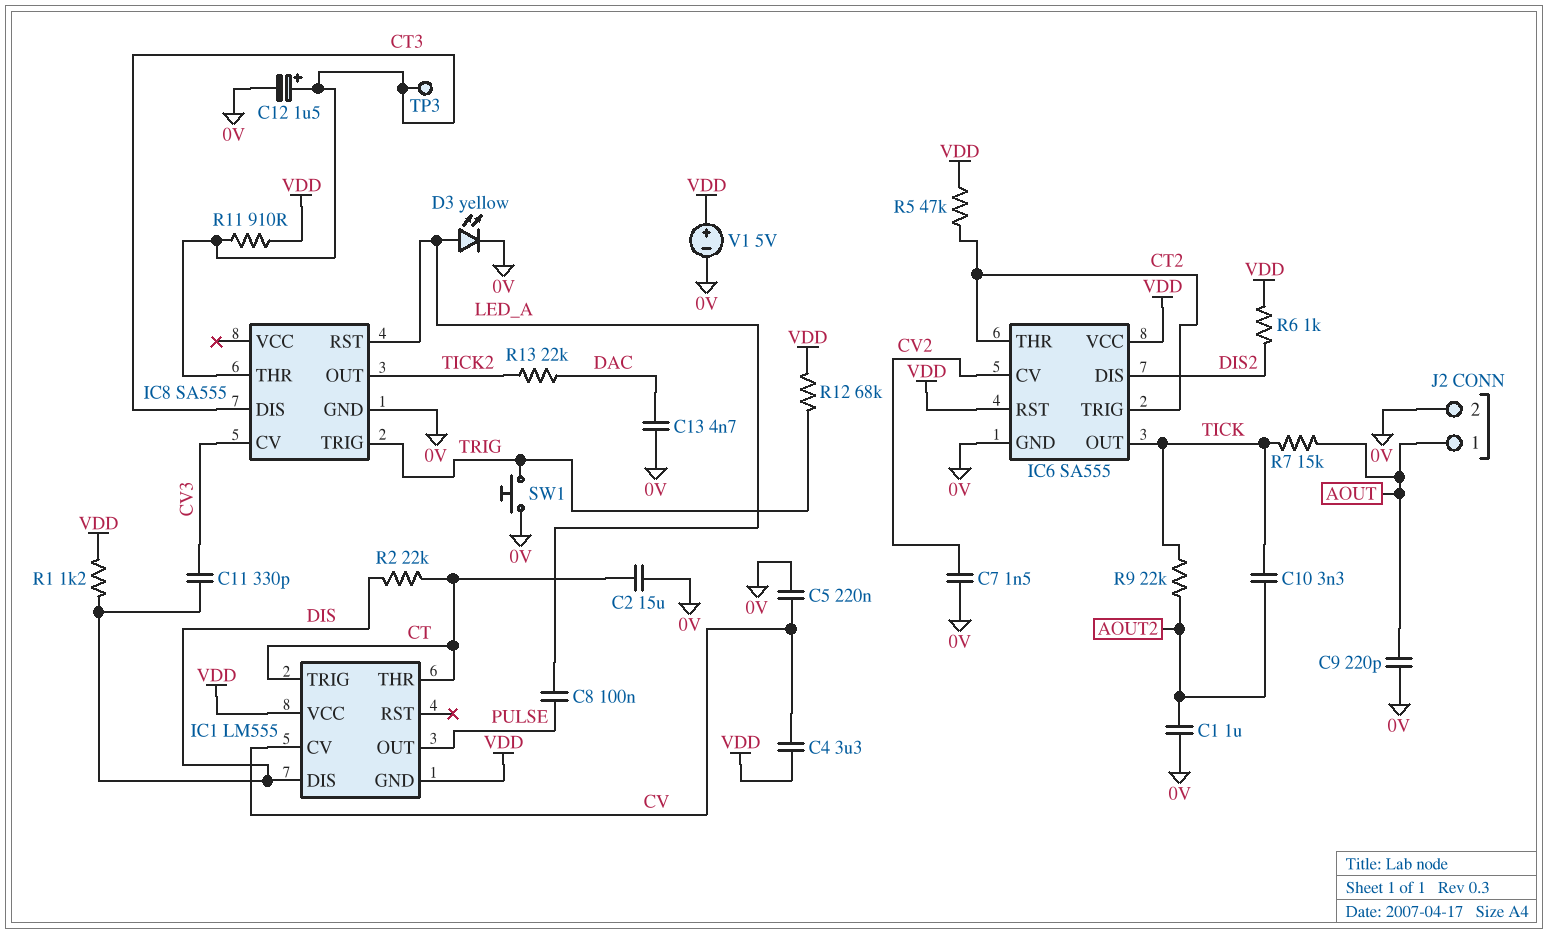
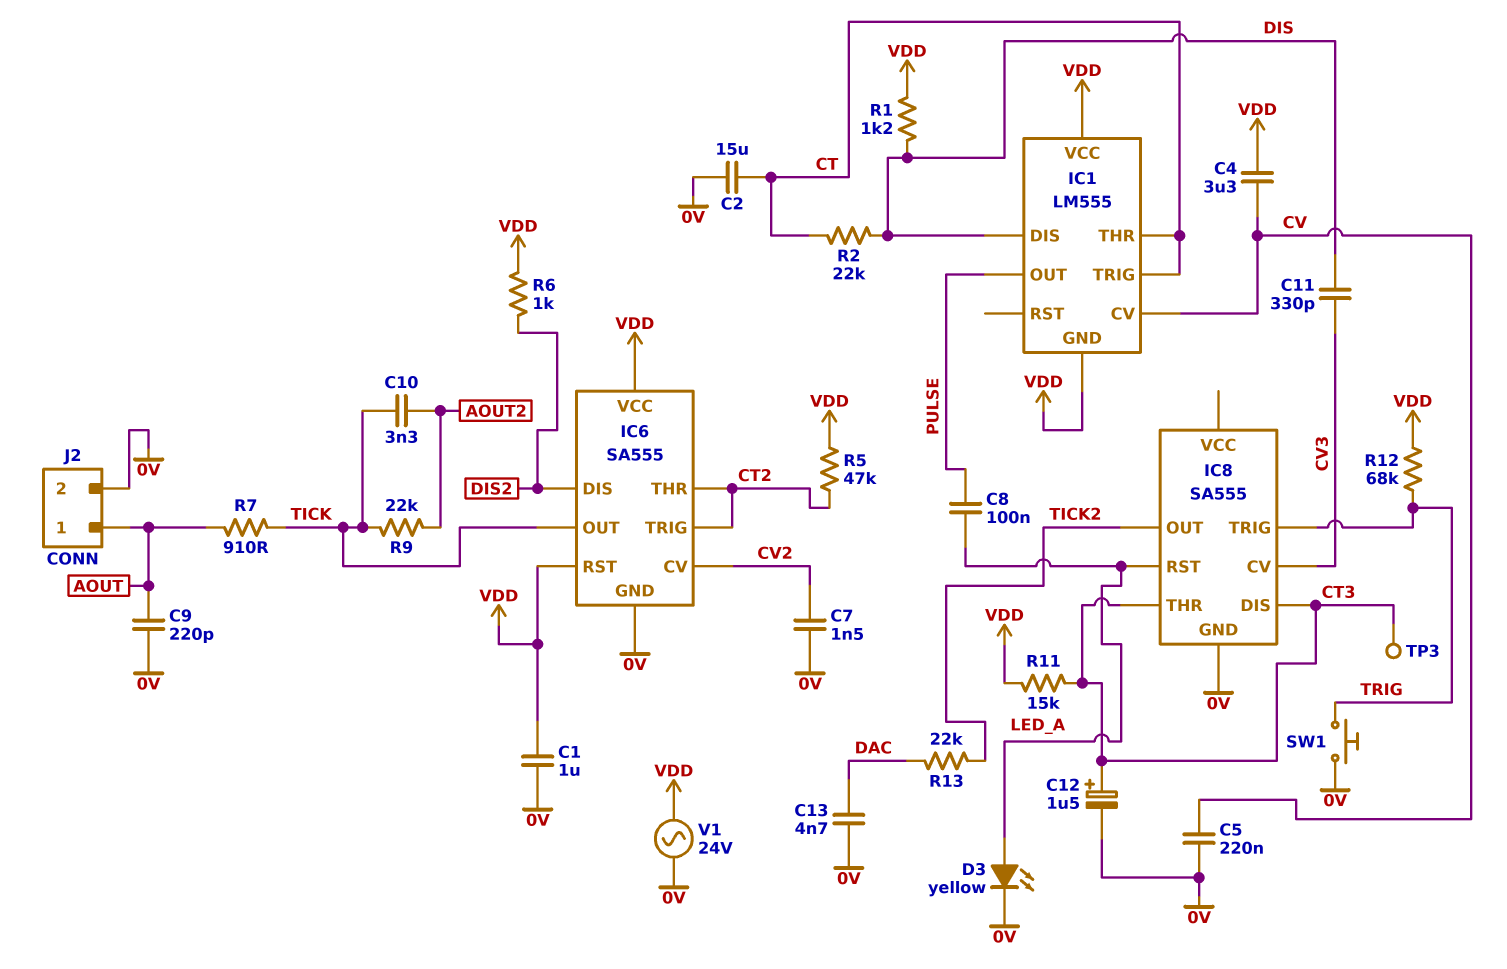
C1: 1uF (0V, AOUT2) -> 1uF (0V, VDD)
R7: 15k (AOUT, TICK) -> 910 (AOUT, TICK)
R11: 910 (CT3, VDD) -> 15k (CT3, VDD)
V1: 5V (plus VDD, minus 0V) -> AC 24V (0V, VDD)

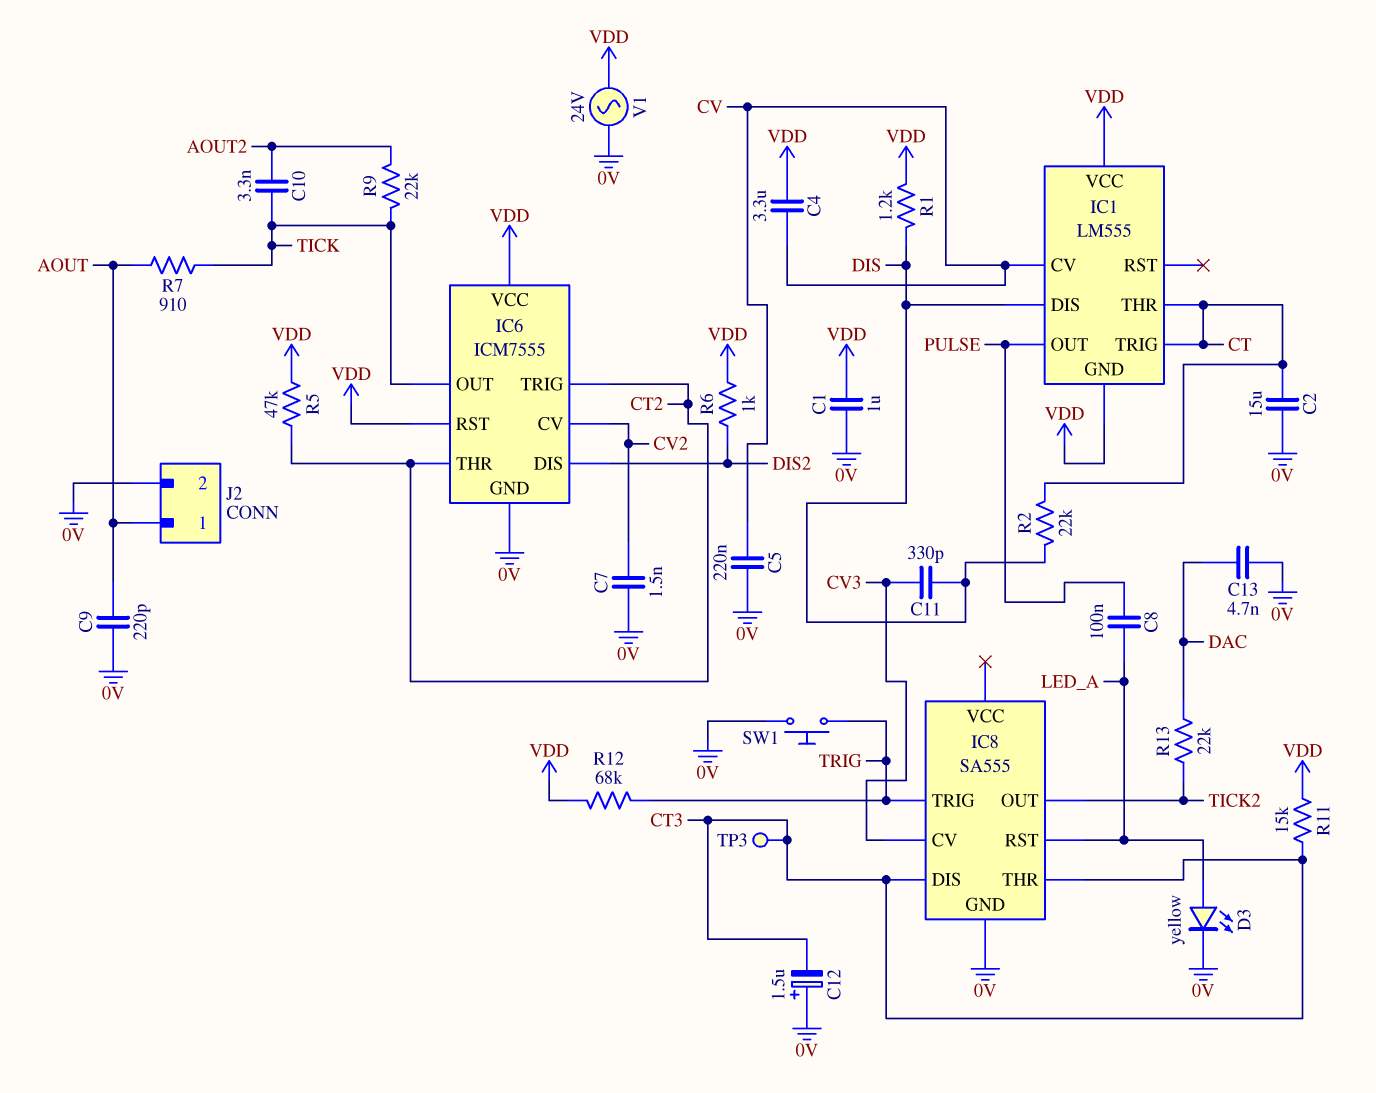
C12: 1.5uF (plus CT3, minus 0V) -> 1.5uF (plus 0V, minus CT3)
IC6: SA555 -> ICM7555

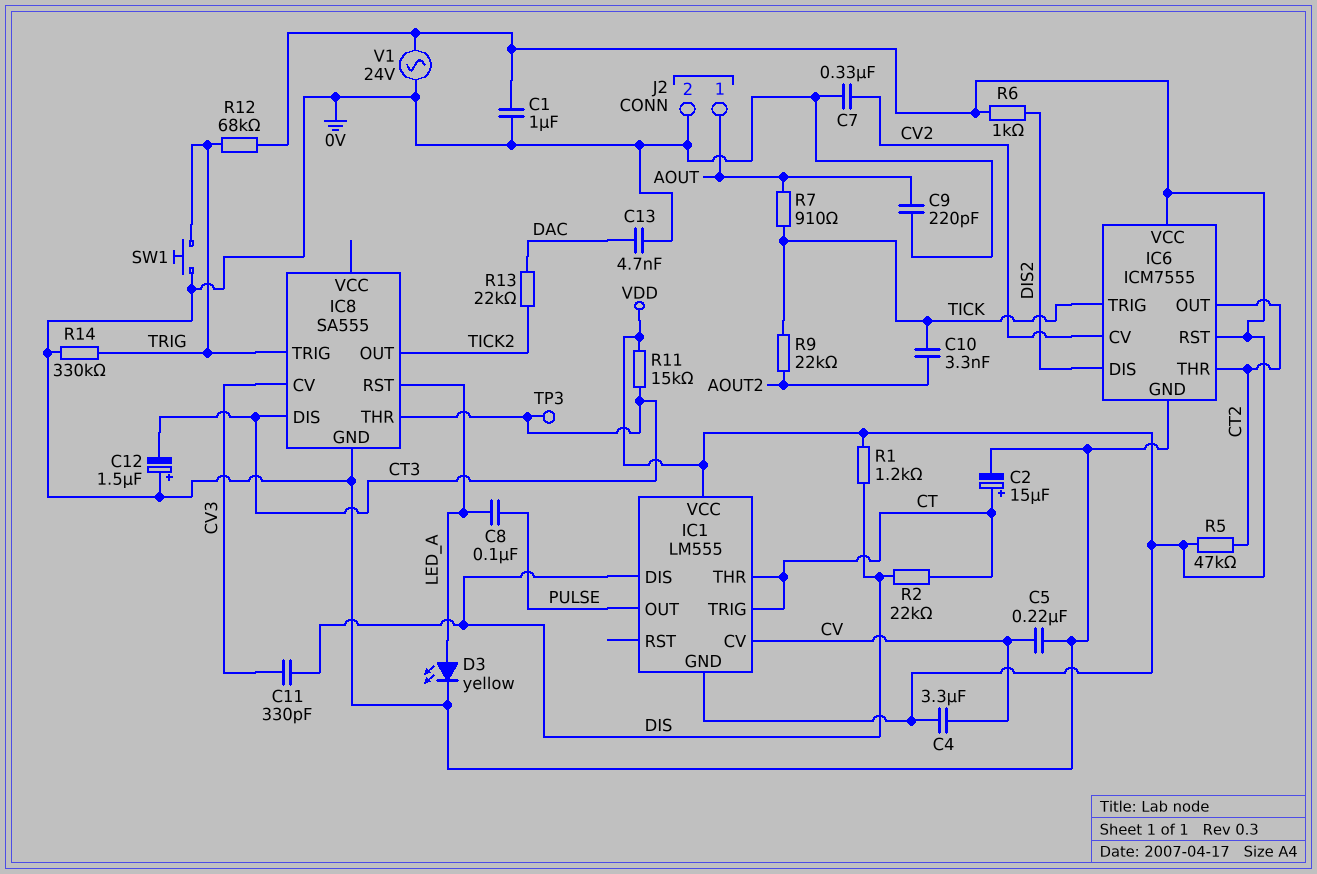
C2: 15uF (0V, CT) -> 15uF (plus CT, minus 0V)
C7: 1.5nF (0V, CV2) -> 330nF (0V, CV2)
IC6 pin OUT: TICK -> CT2
IC6 pin TRIG: CT2 -> TICK
R14: none -> 330k (0V, TRIG)

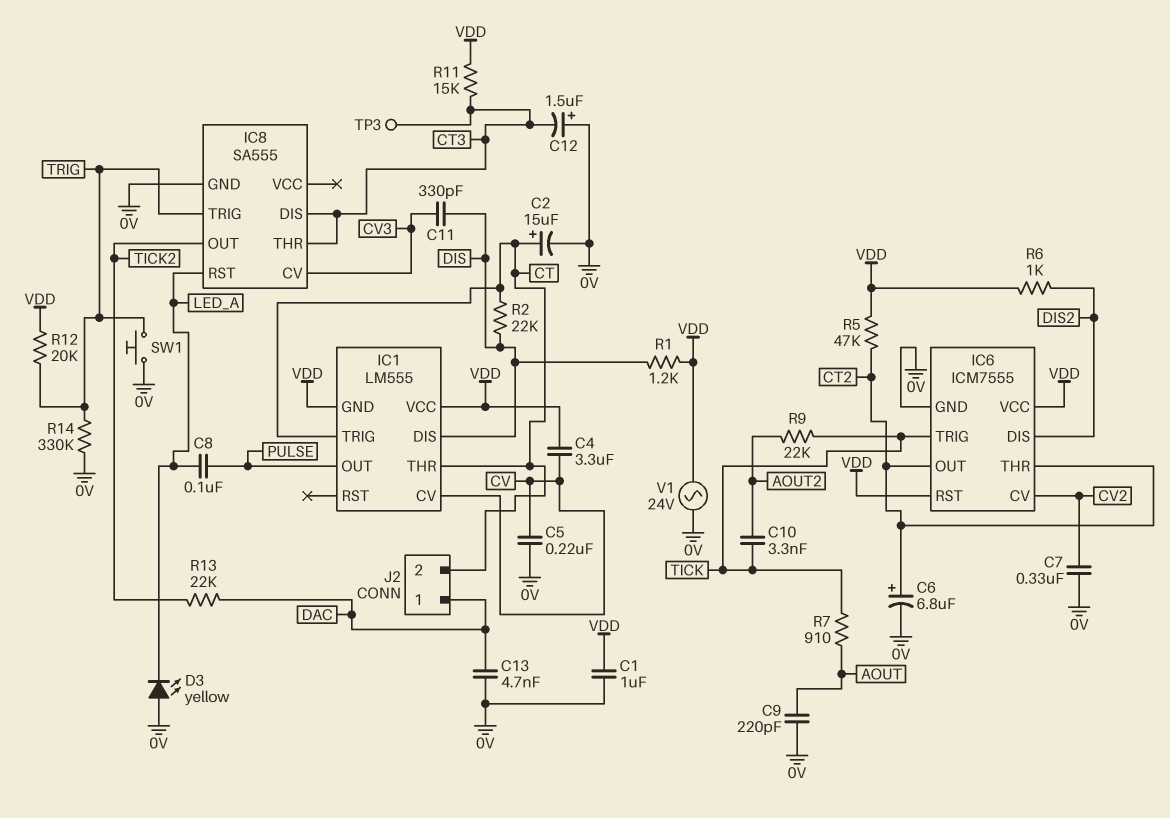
C6: none -> 6.8uF (plus CT2, minus 0V)
D3: LED yellow (A LED_A, K 0V) -> LED yellow (A 0V, K LED_A)
J2 pin 1: AOUT -> DAC
J2 pin 2: 0V -> CT
R12: 68k (TRIG, VDD) -> 20k (TRIG, VDD)

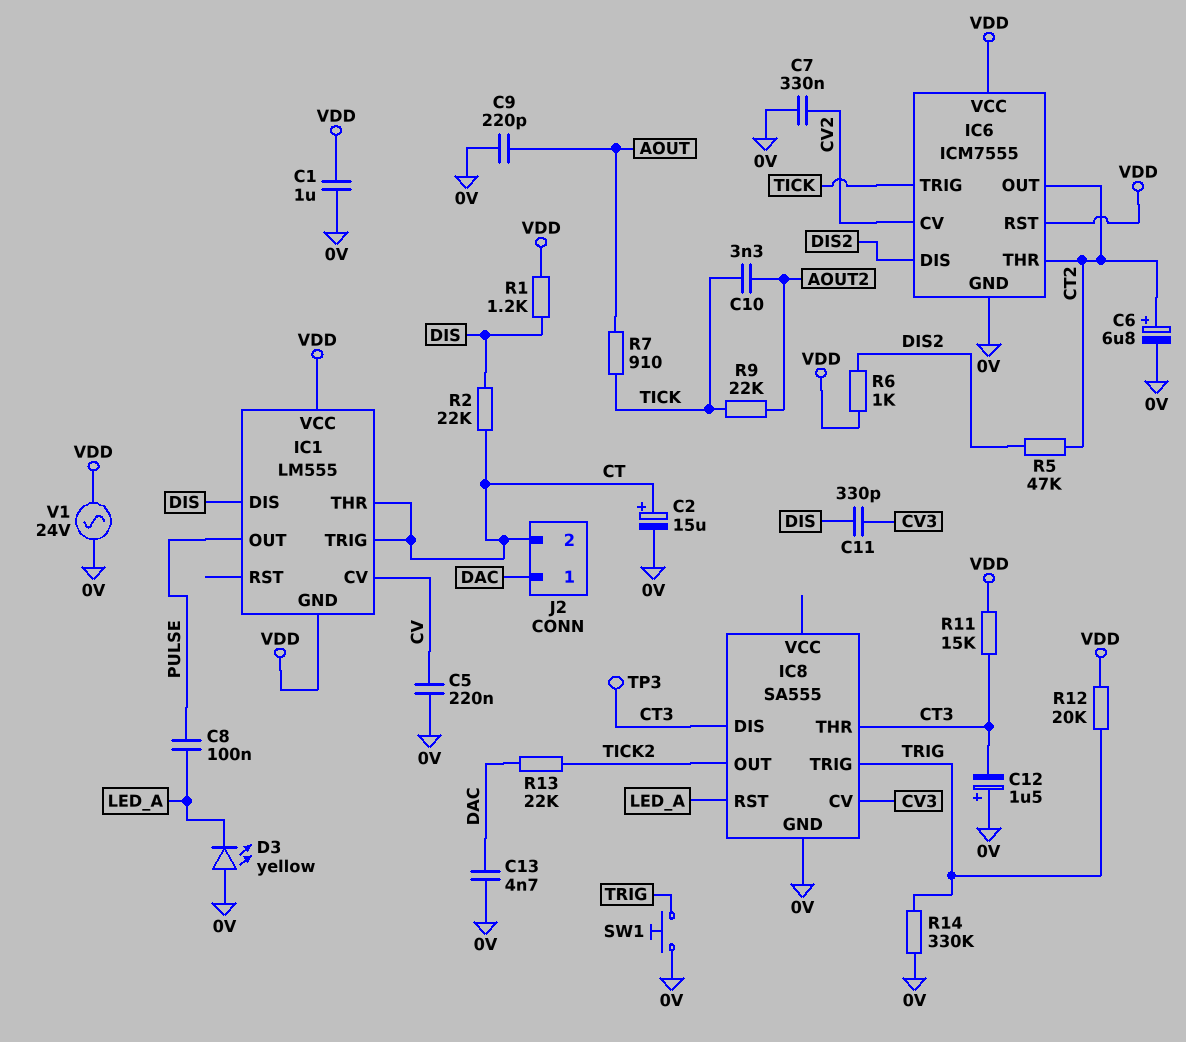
C4: 3.3uF (CV, VDD) -> none
R5: 47k (CT2, VDD) -> 47k (CT2, DIS2)

